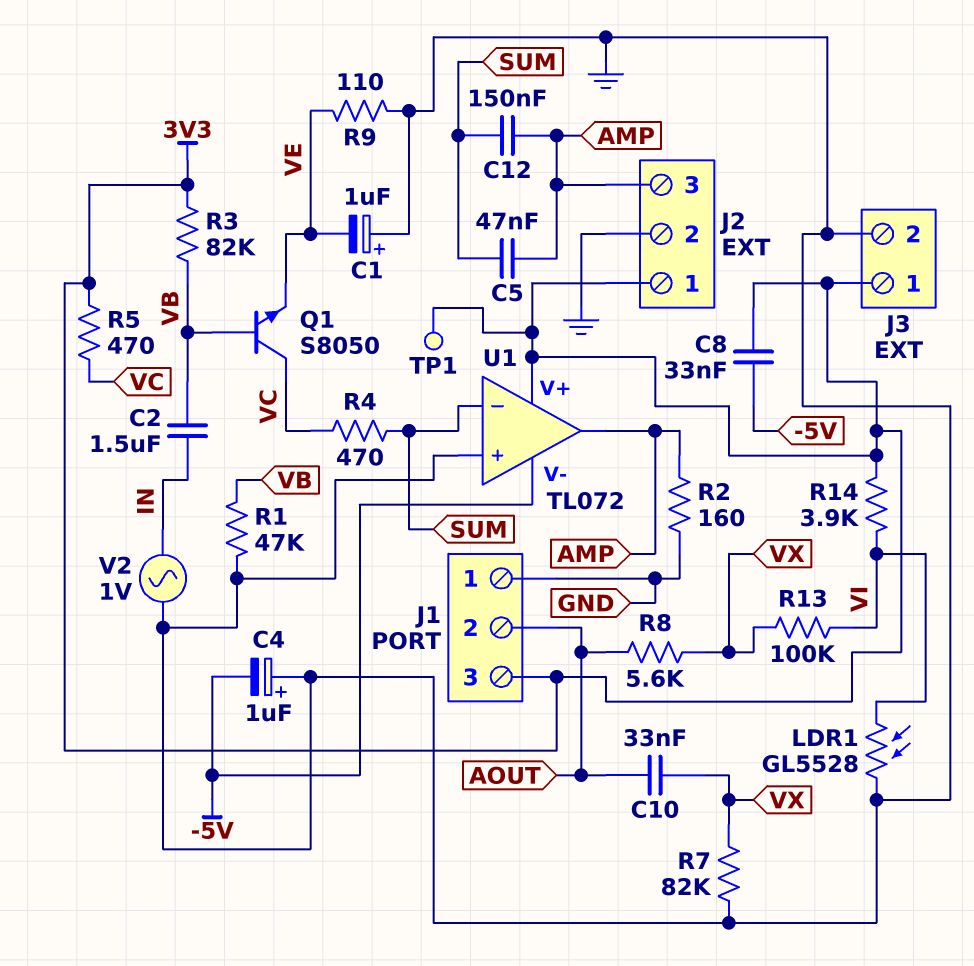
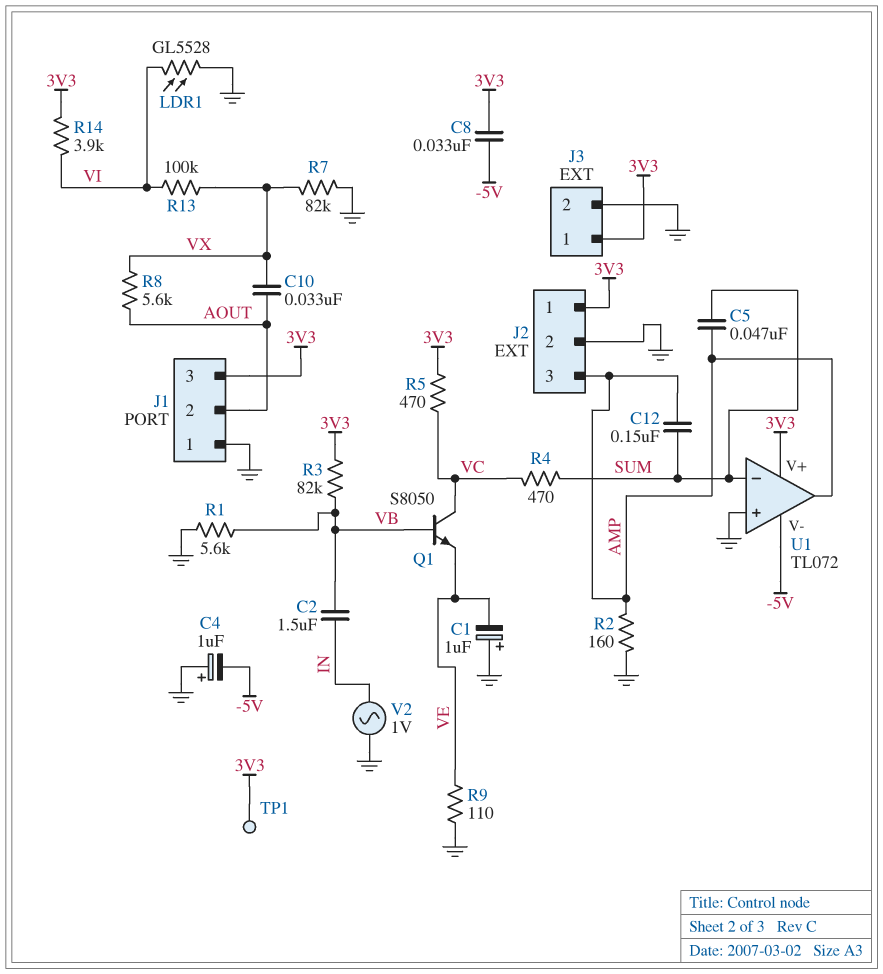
R1: 47k (GND, VB) -> 5.6k (GND, VB)

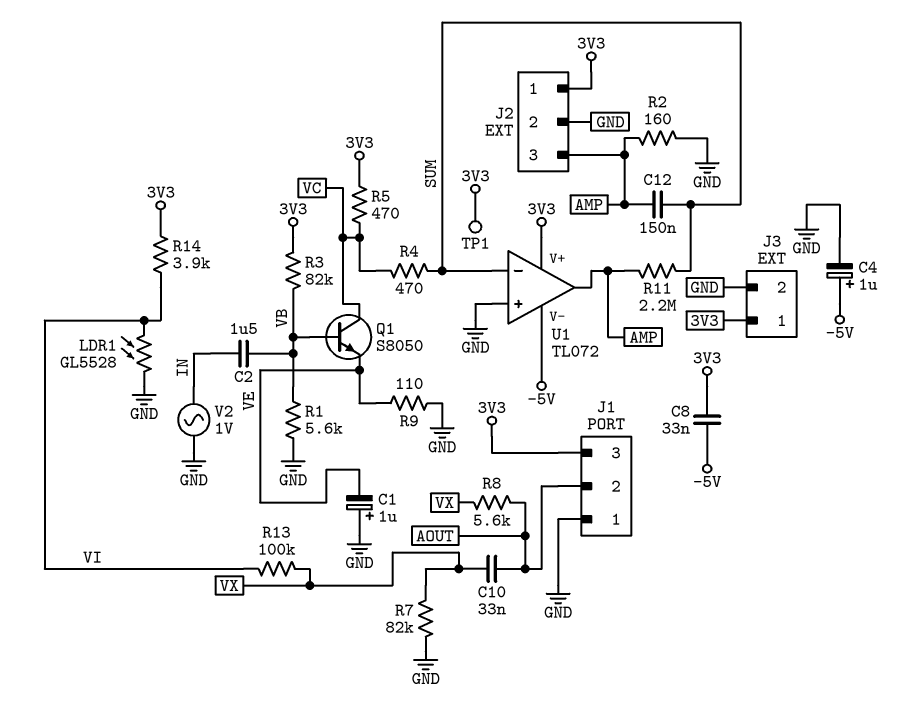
C4: 1uF (plus GND, minus -5V) -> 1uF (plus -5V, minus GND)
C5: 47nF (AMP, SUM) -> none
R11: none -> 2.2M (AMP, SUM)

